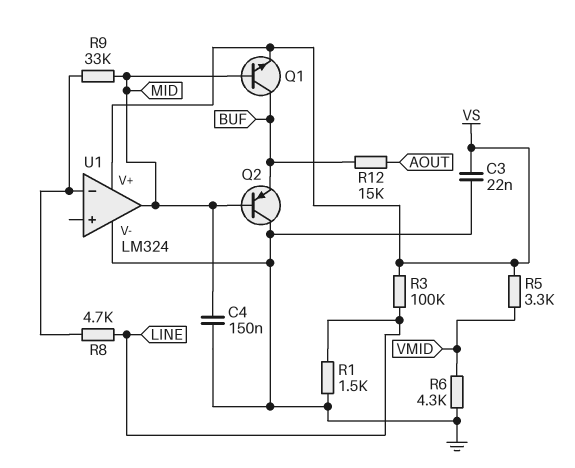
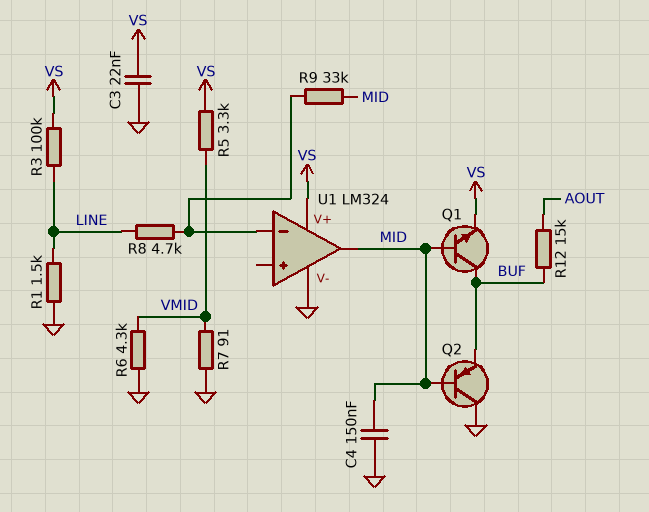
R7: none -> 91 (GND, VMID)

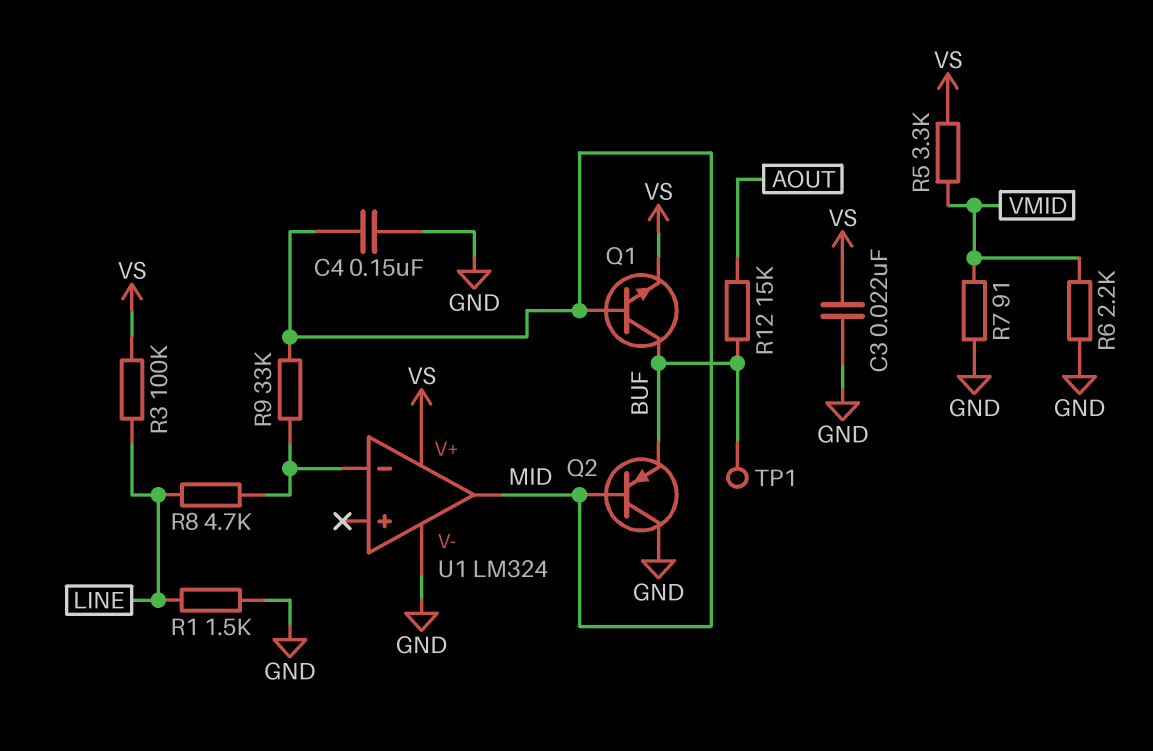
R6: 4.3k (GND, VMID) -> 2.2k (GND, VMID)
TP1: none -> test point (BUF)

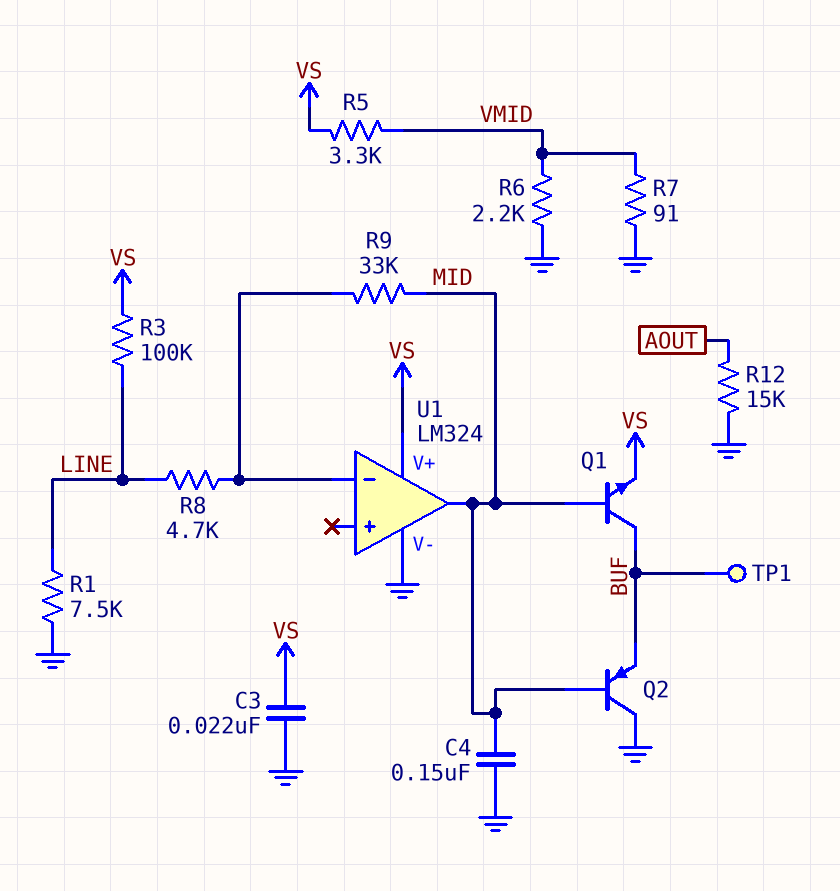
R1: 1.5k (GND, LINE) -> 7.5k (GND, LINE)
R12: 15k (AOUT, BUF) -> 15k (AOUT, GND)

